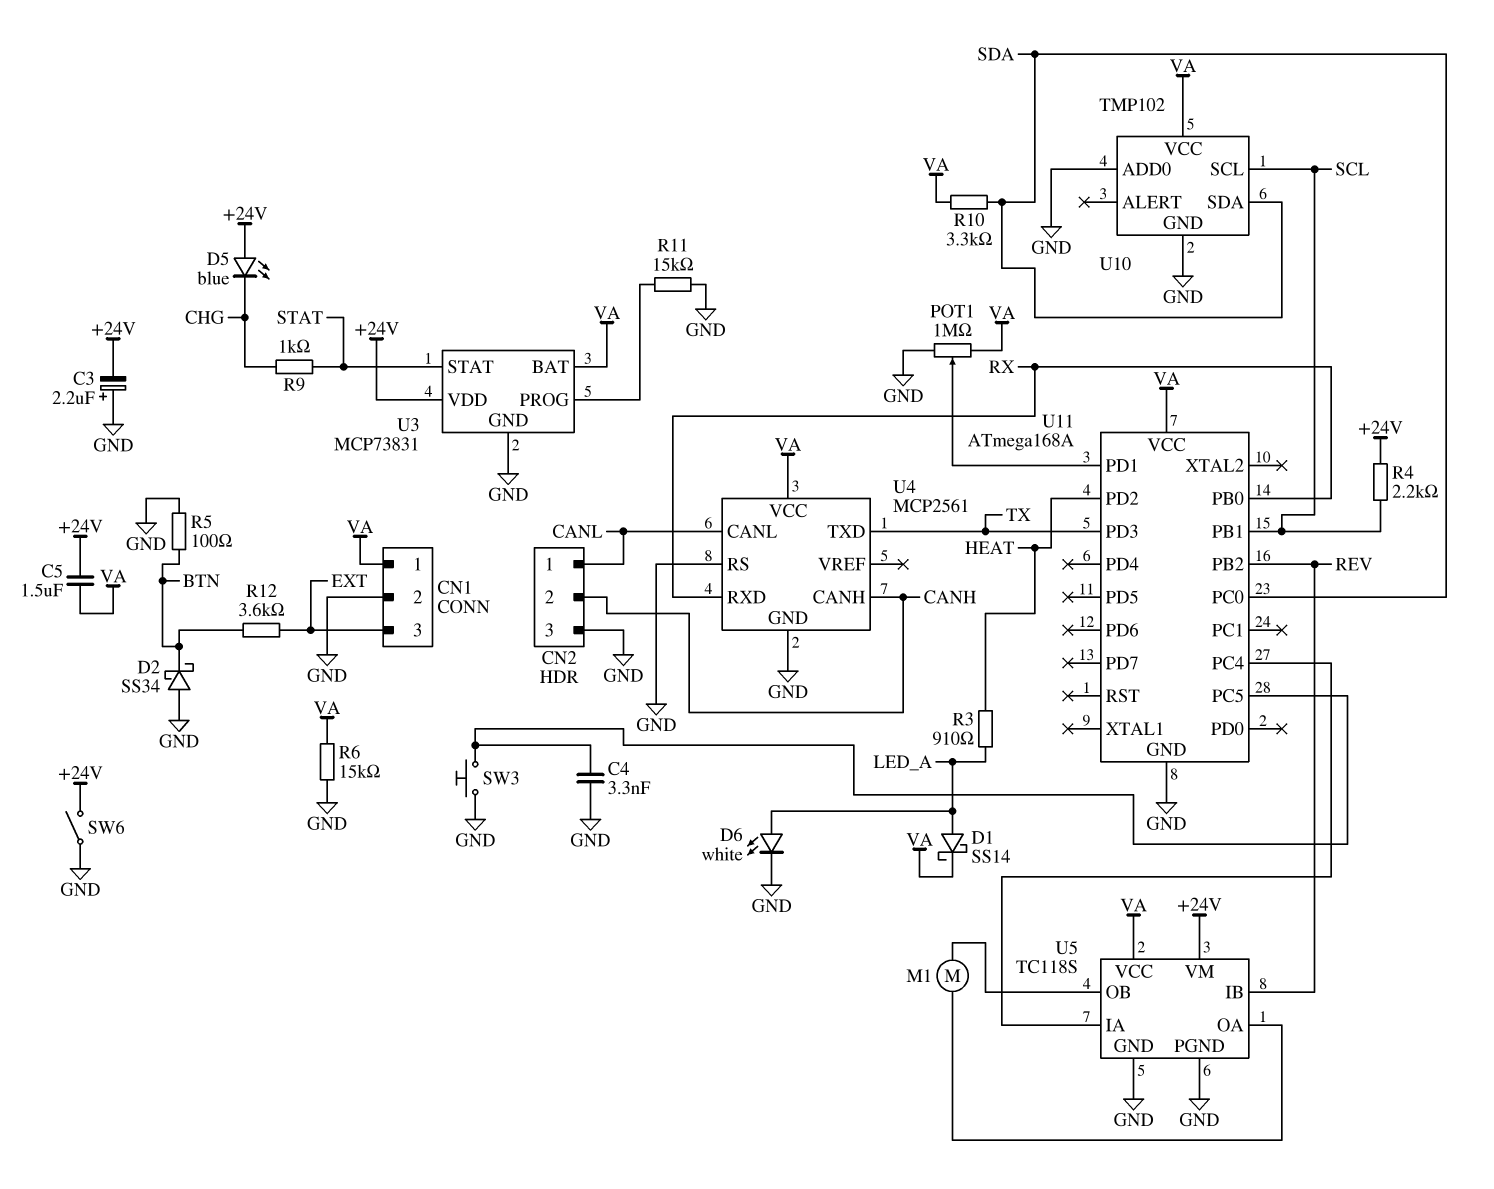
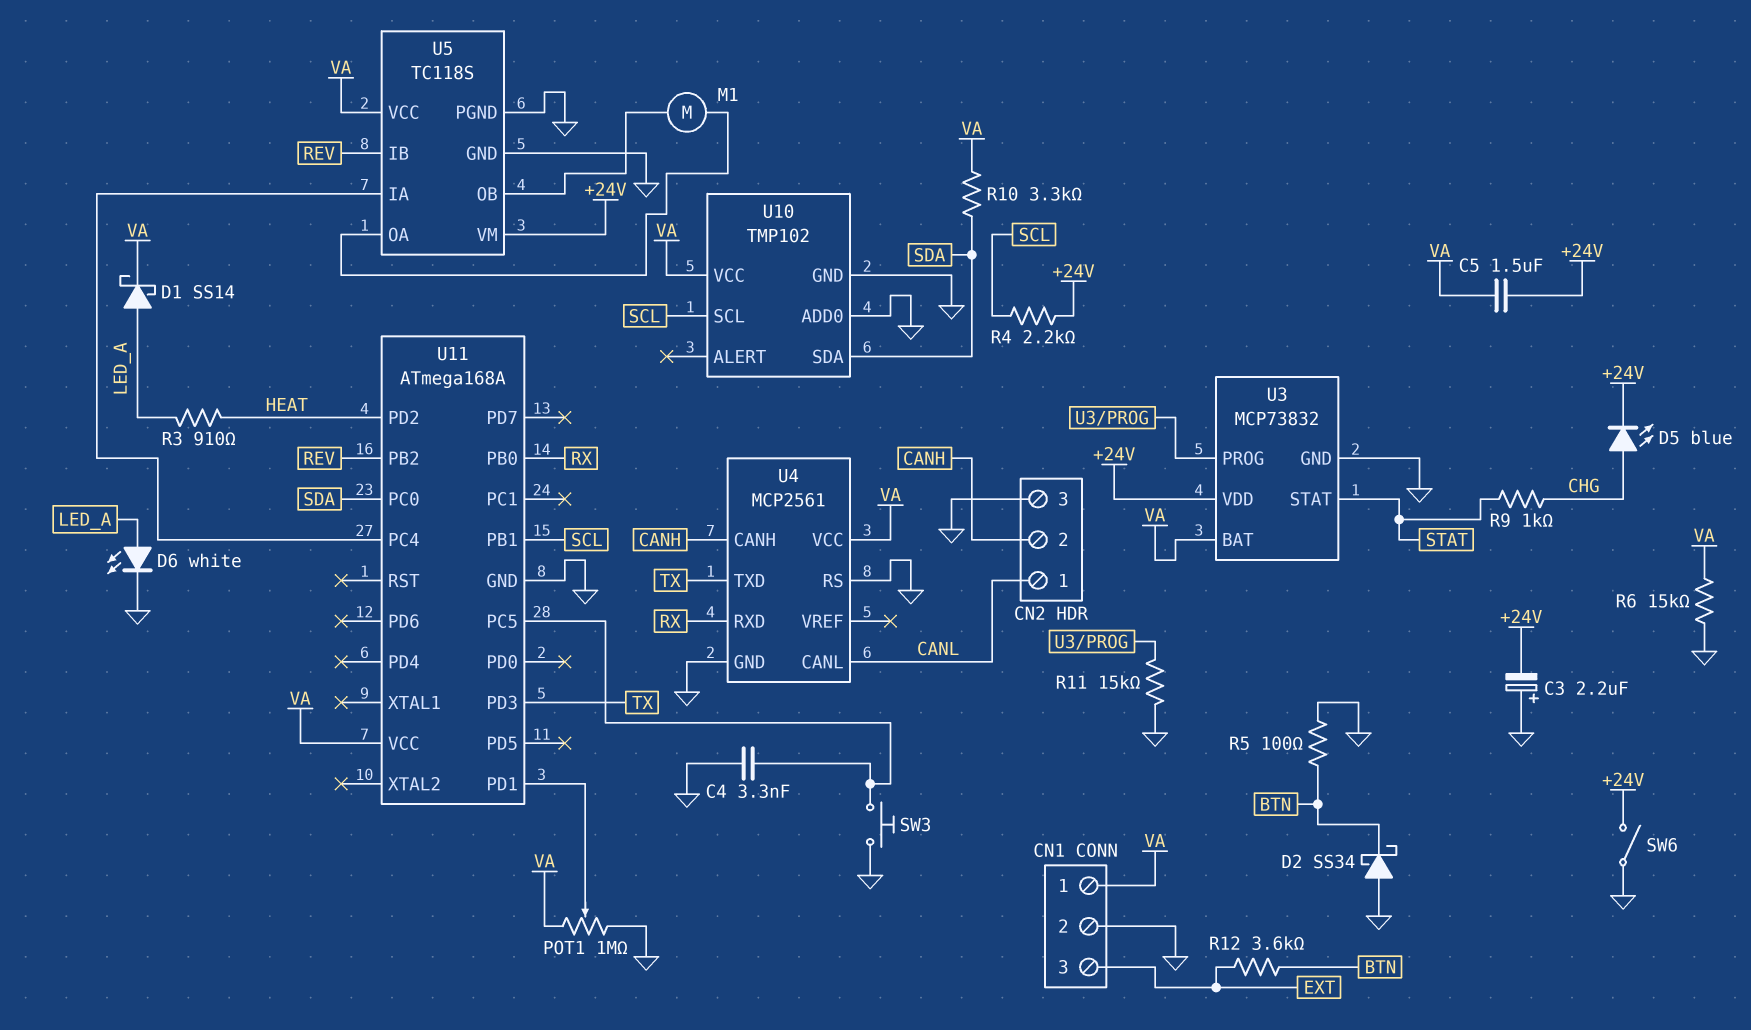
D5: LED blue (A +24V, K CHG) -> LED blue (A CHG, K +24V)
U3: MCP73831 -> MCP73832

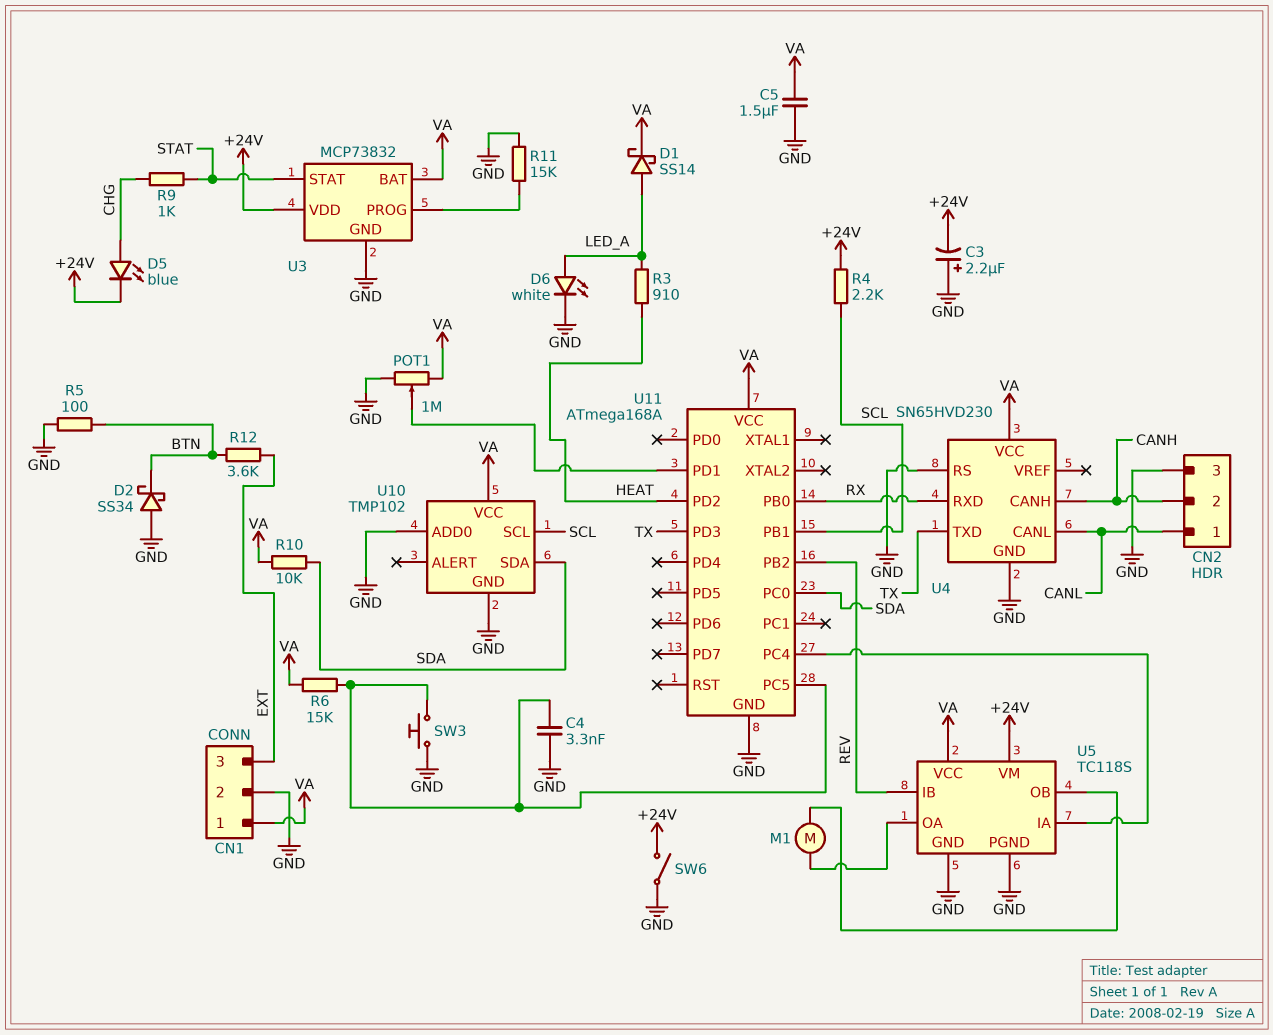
C5: 1.5uF (+24V, VA) -> 1.5uF (GND, VA)
R6: 15k (GND, VA) -> 15k (U11/PC5, VA)
R10: 3.3k (SDA, VA) -> 10k (SDA, VA)
U4: MCP2561 -> SN65HVD230

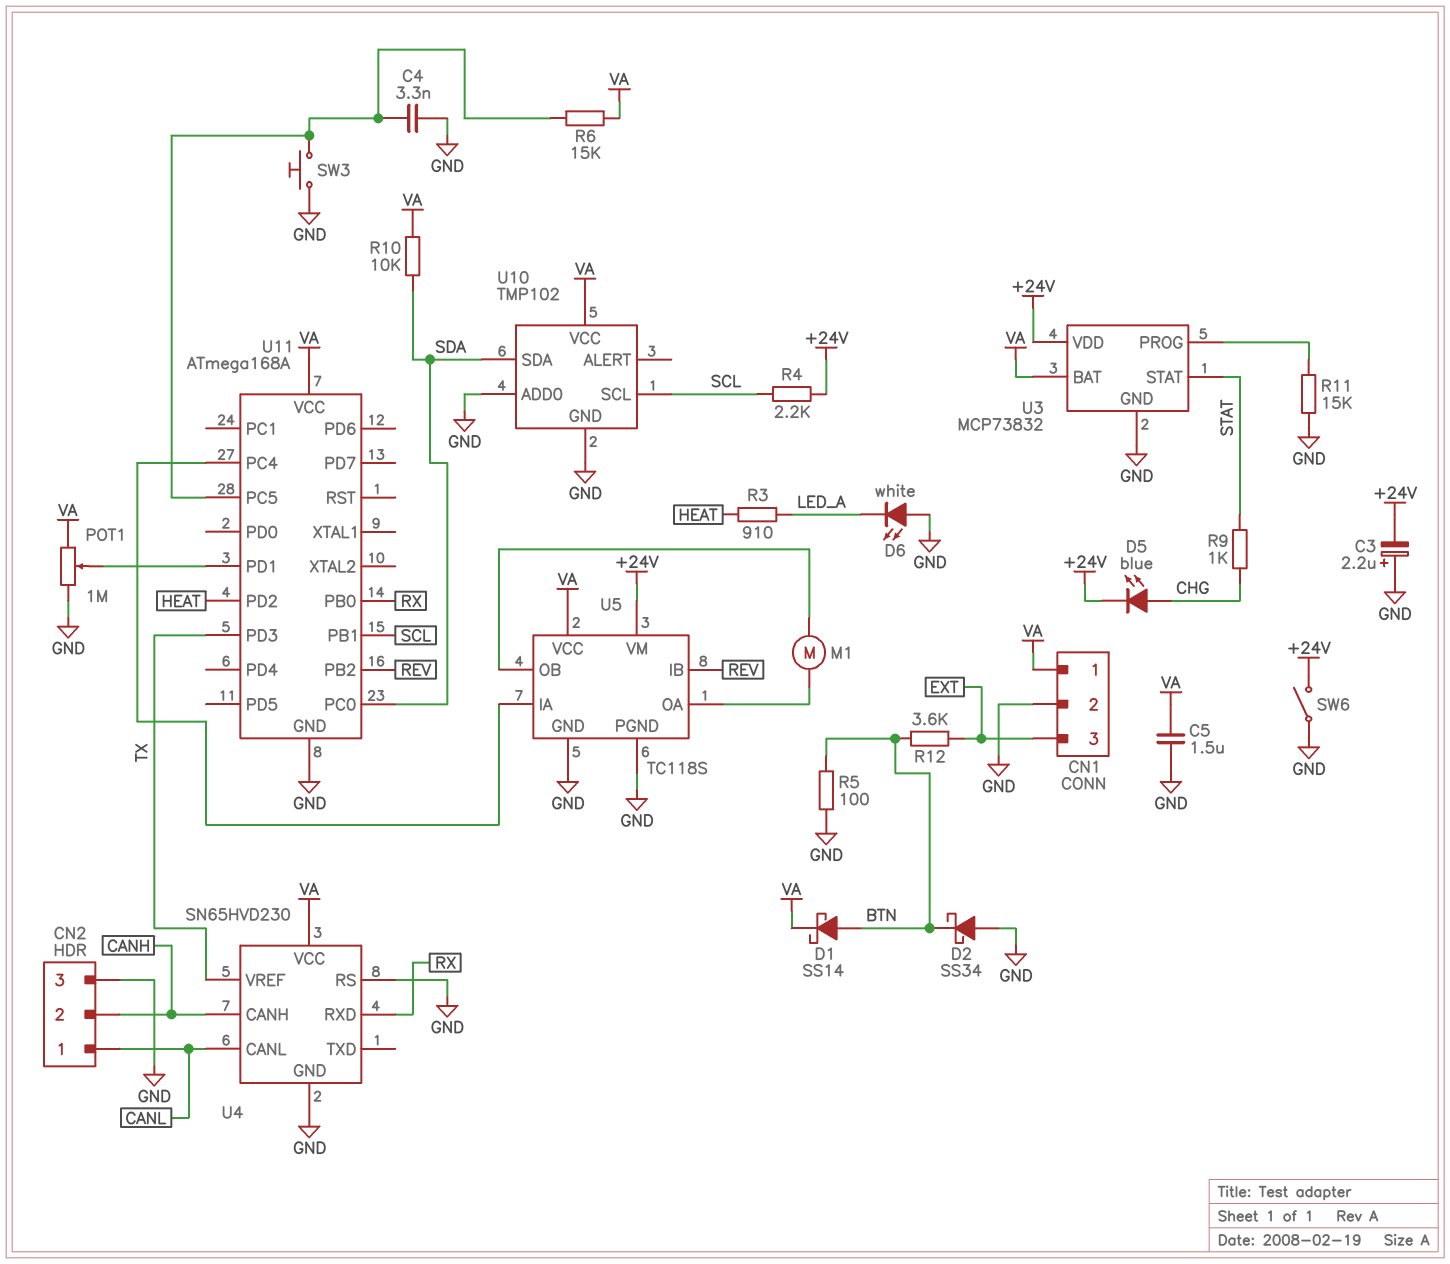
D1: schottky SS14 (A LED_A, K VA) -> schottky SS14 (A BTN, K VA)
D6: LED white (A LED_A, K GND) -> LED white (A GND, K LED_A)
U4 pin TXD: TX -> none
U4 pin VREF: none -> TX

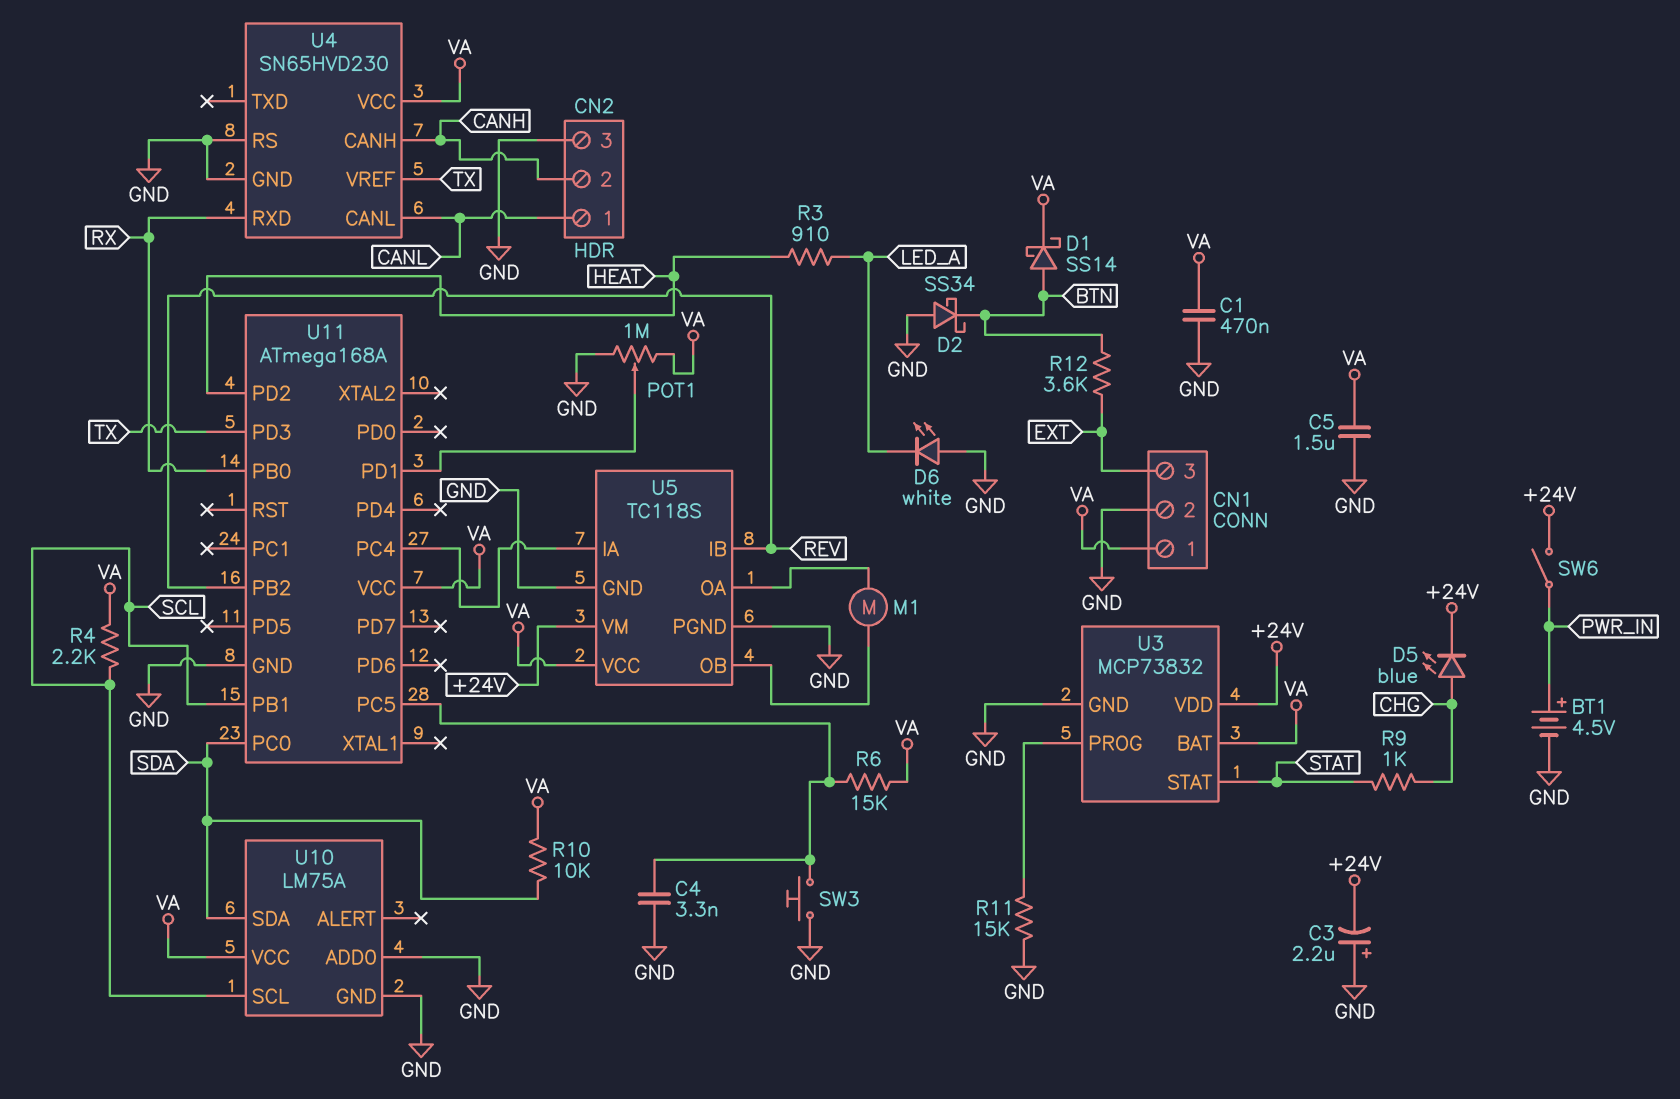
BT1: none -> 4.5V (plus PWR_IN, minus GND)
C1: none -> 470nF (GND, VA)
R4: 2.2k (+24V, SCL) -> 2.2k (SCL, VA)
R5: 100 (BTN, GND) -> none
SW6: switch (+24V, GND) -> switch (+24V, PWR_IN)
U10: TMP102 -> LM75A

